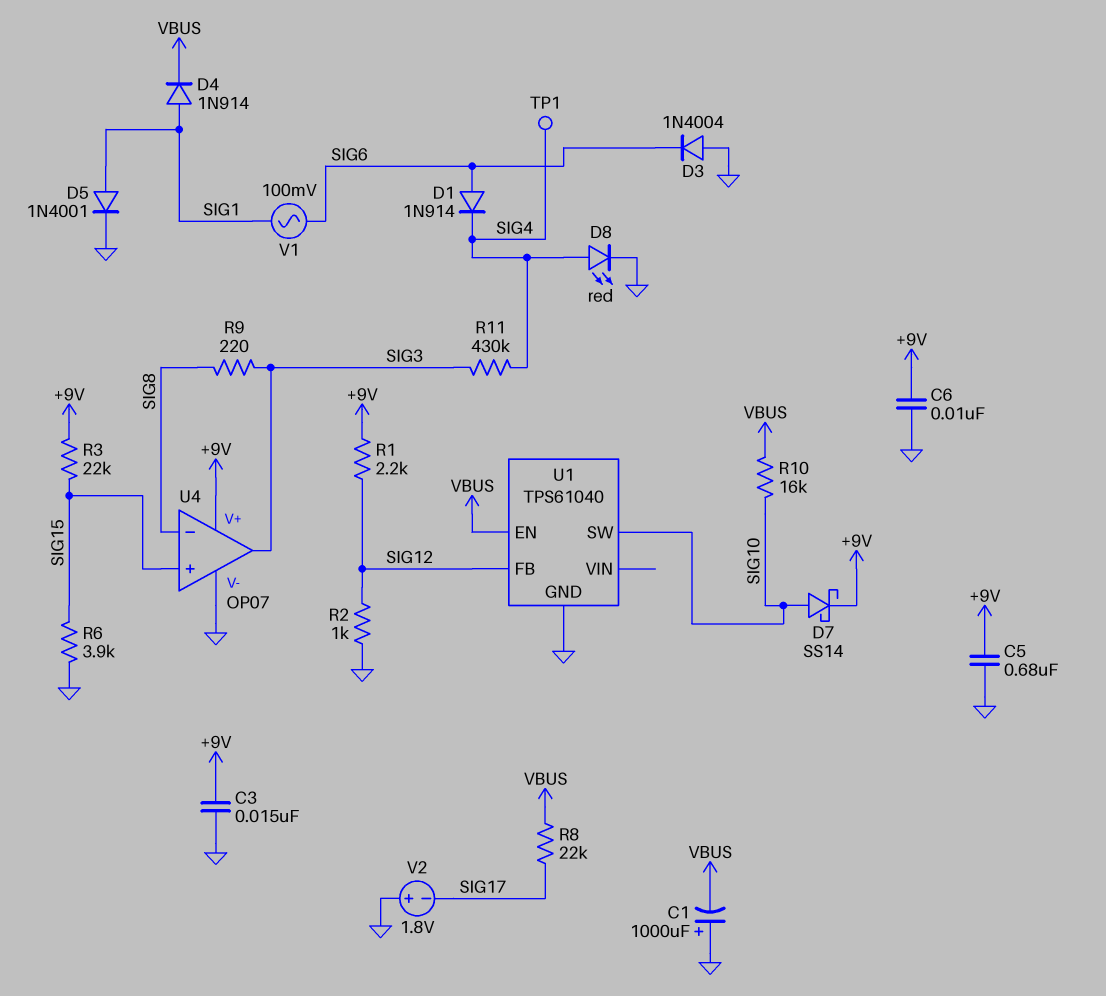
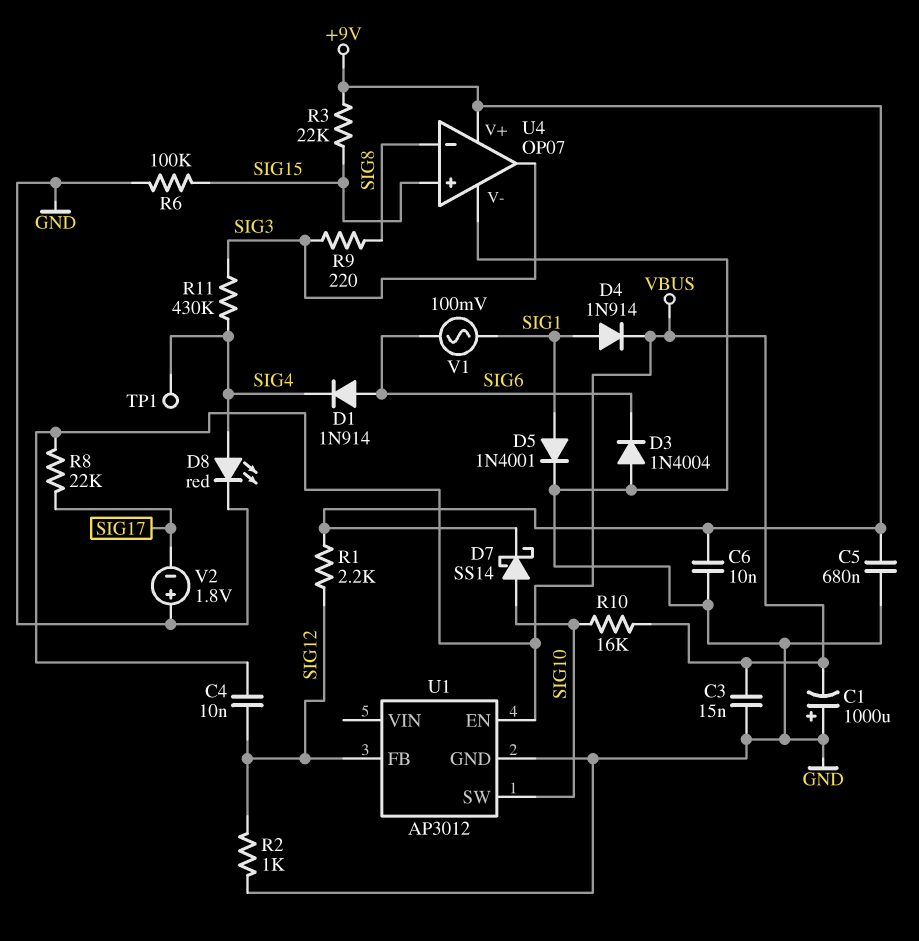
C3: 15nF (+9V, GND) -> 15nF (GND, VBUS)
C4: none -> 10nF (SIG12, VBUS)
R6: 3.9k (GND, SIG15) -> 100k (GND, SIG15)
U1: TPS61040 -> AP3012

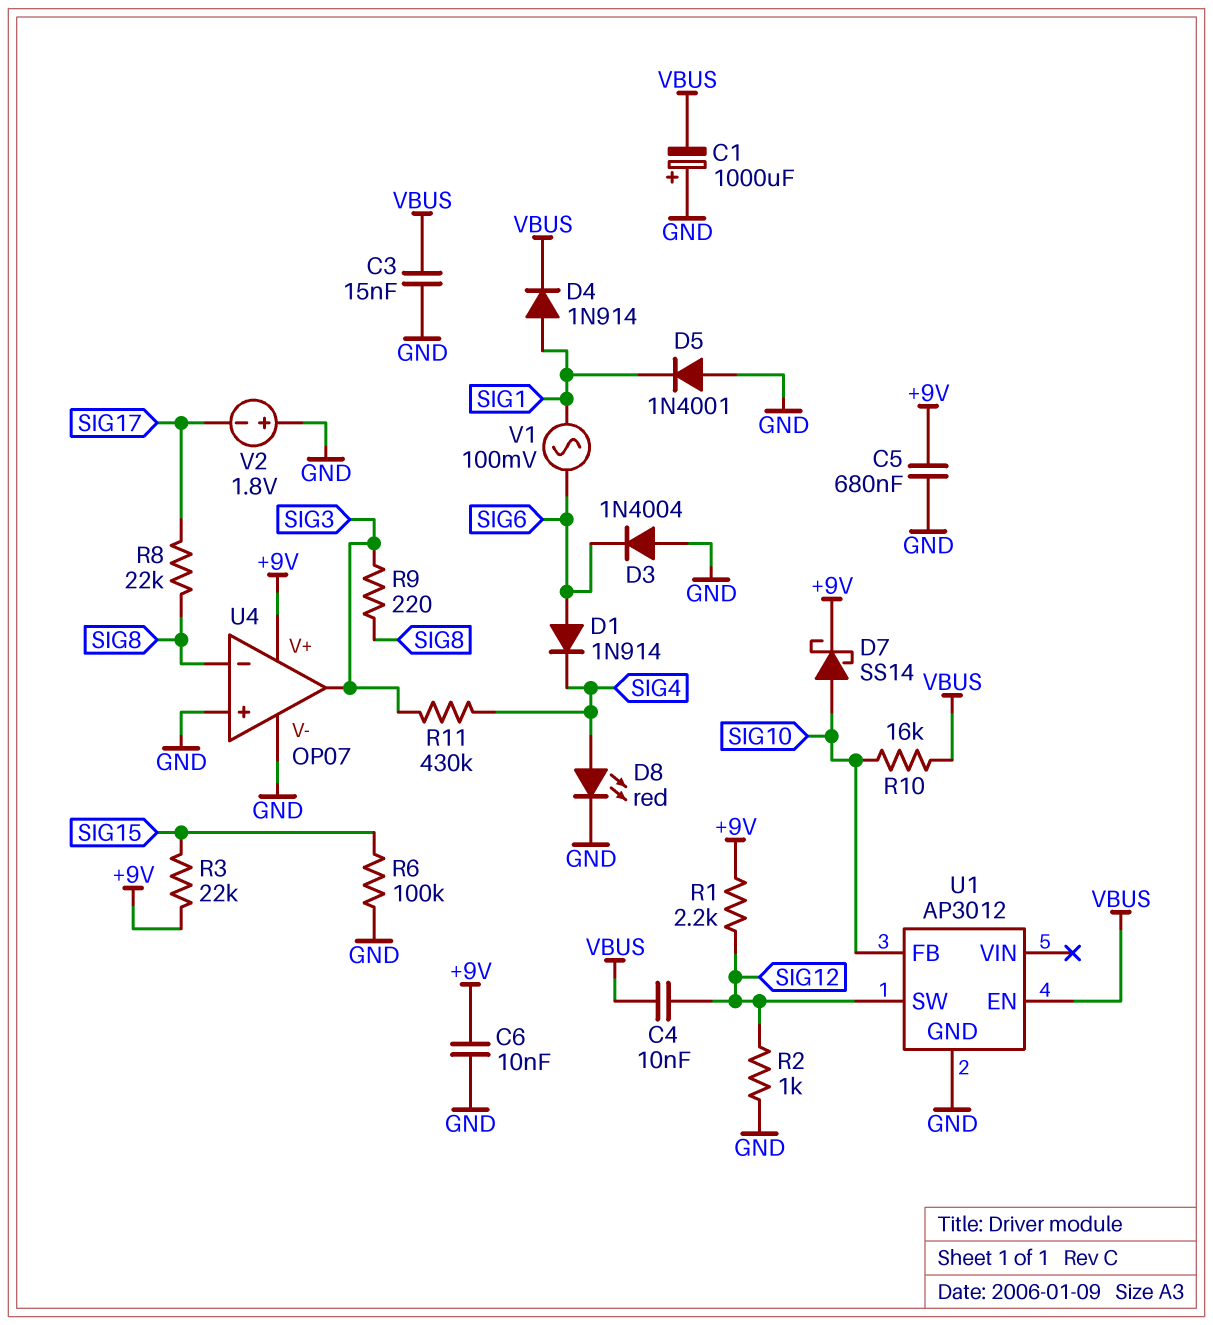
D5: diode 1N4001 (A SIG1, K GND) -> diode 1N4001 (A GND, K SIG1)
R8: 22k (SIG17, VBUS) -> 22k (SIG8, SIG17)
TP1: test point (SIG4) -> none
U1 pin FB: SIG12 -> SIG10
U1 pin SW: SIG10 -> SIG12
U4 pin in+: SIG15 -> GND

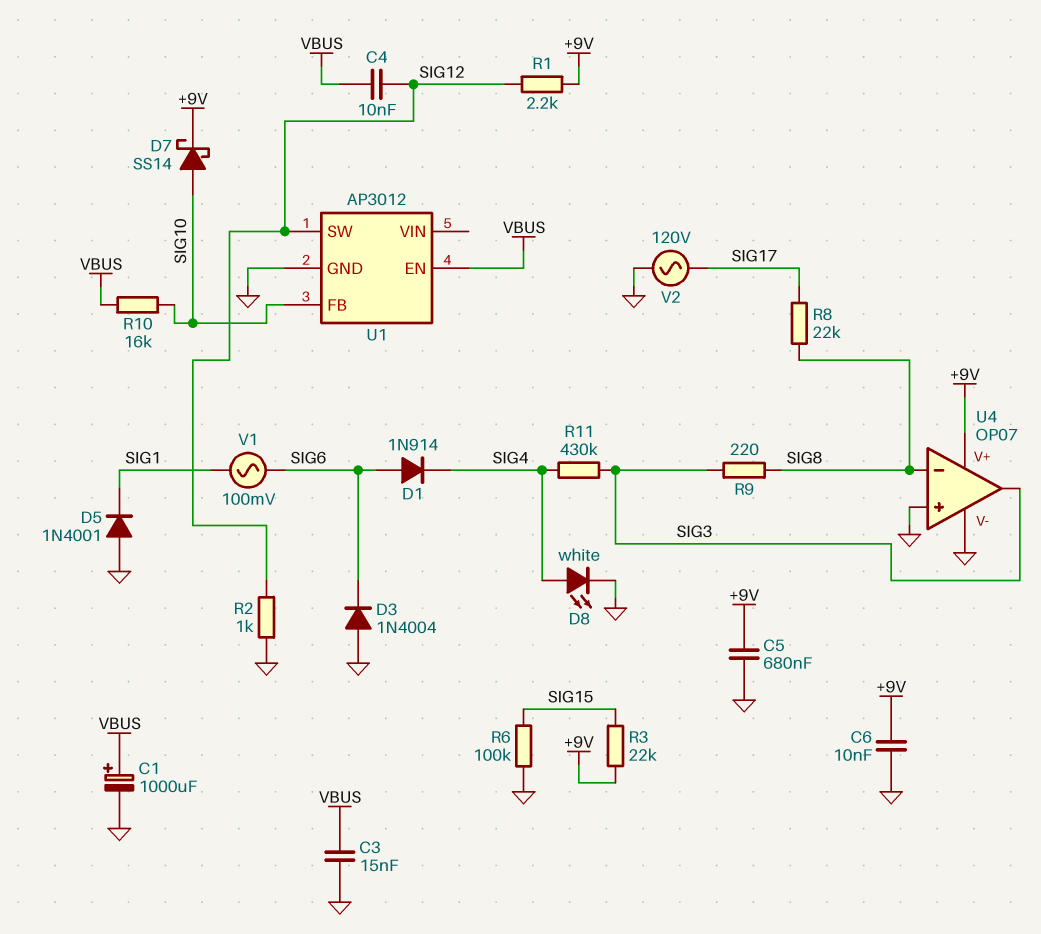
C1: 1000uF (plus GND, minus VBUS) -> 1000uF (plus VBUS, minus GND)
D4: diode 1N914 (A SIG1, K VBUS) -> none
D8: LED red (A SIG4, K GND) -> LED white (A SIG4, K GND)
V2: 1.8V (plus GND, minus SIG17) -> AC 120V (GND, SIG17)

